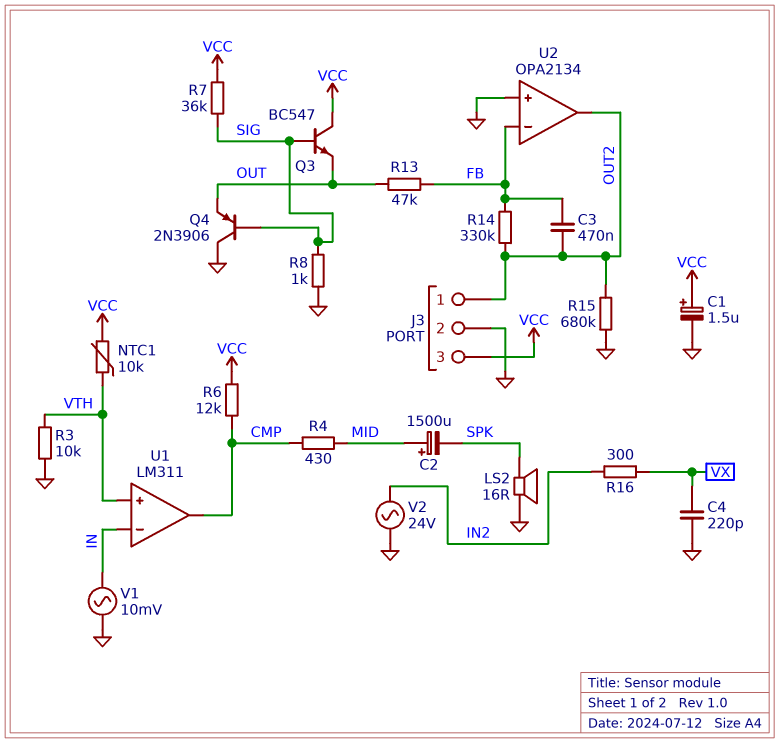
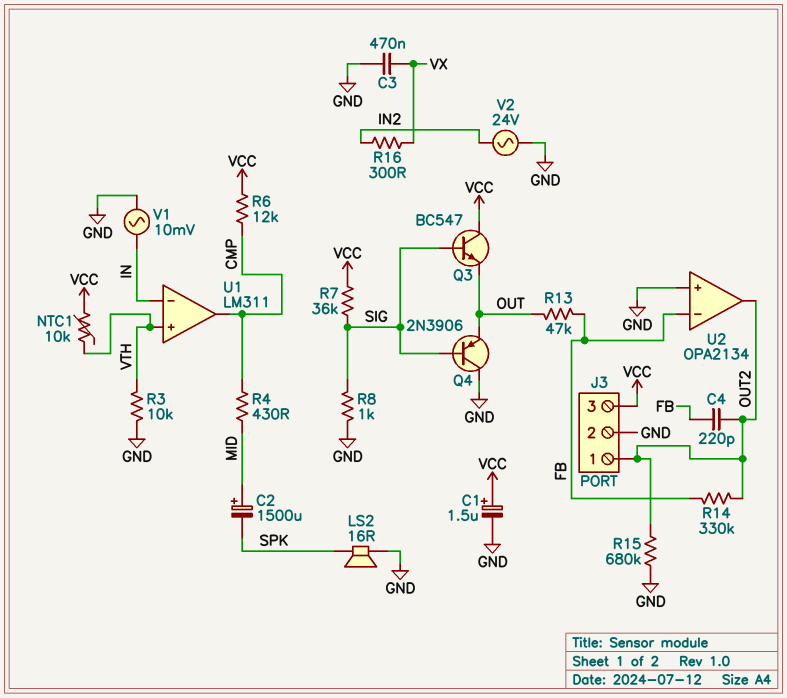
C3: 470nF (FB, OUT2) -> 470nF (GND, VX)
C4: 220pF (GND, VX) -> 220pF (FB, OUT2)

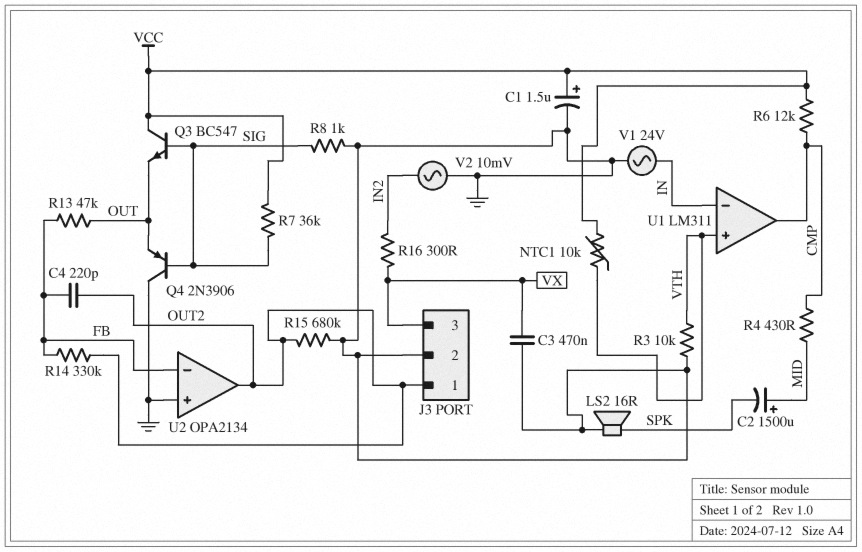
J3 pin 3: VCC -> VX
V1: AC 10mV (GND, IN) -> AC 24V (GND, IN)
V2: AC 24V (GND, IN2) -> AC 10mV (GND, IN2)

